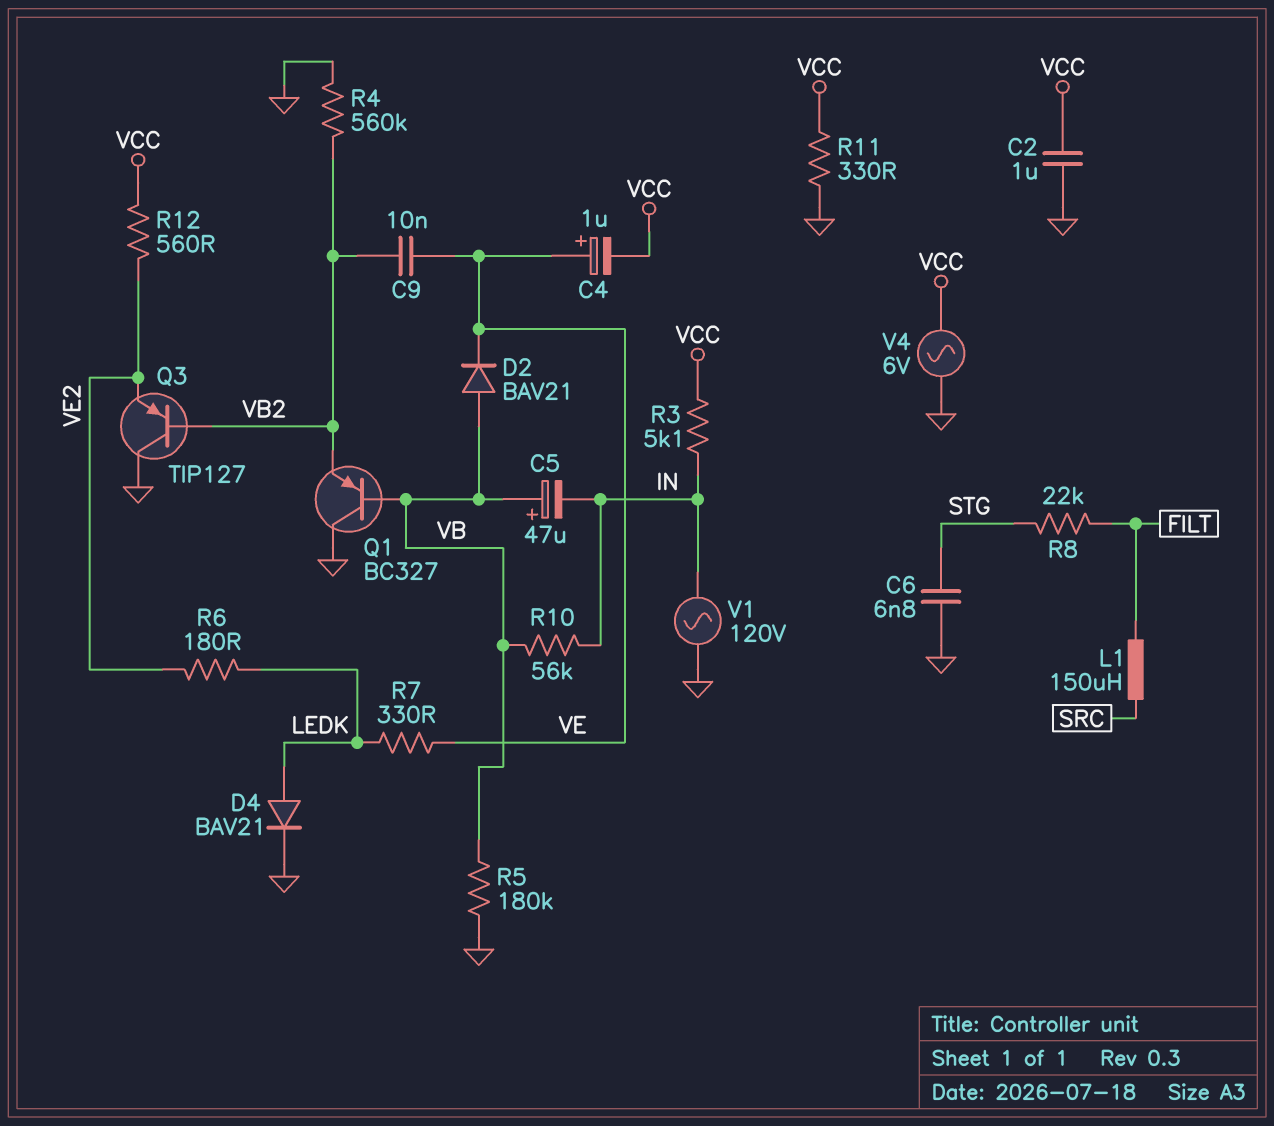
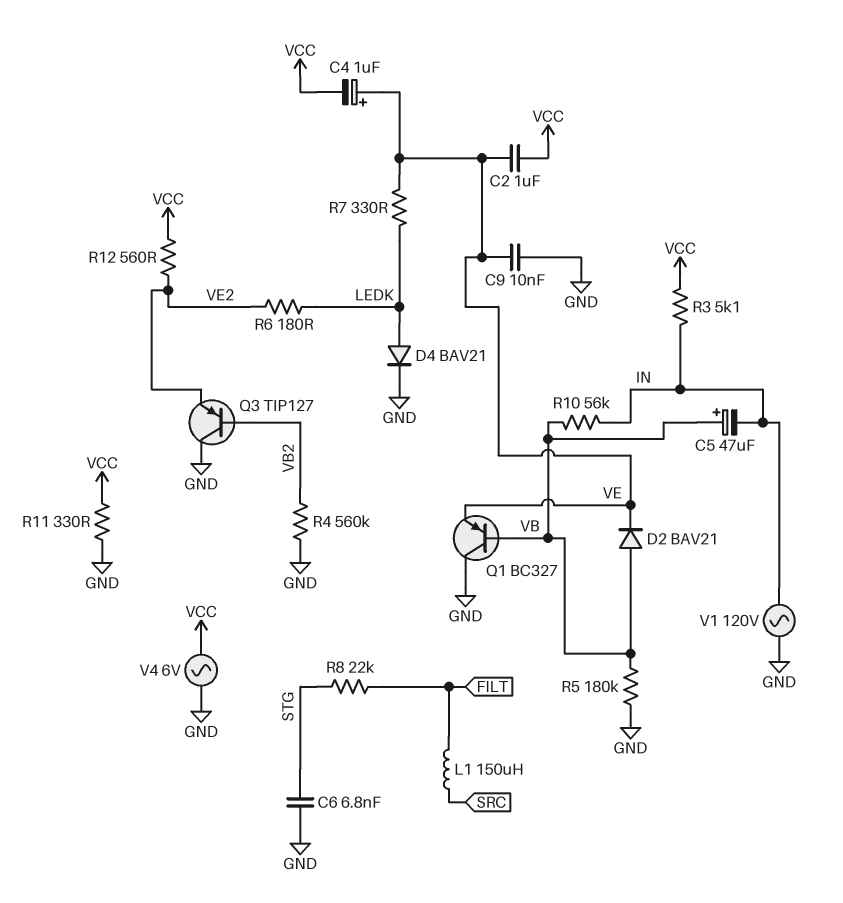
C2: 1uF (GND, VCC) -> 1uF (VCC, VE)
C9: 10nF (VB2, VE) -> 10nF (GND, VE)
Q1: PNP BC327 (B VB, C GND, E VB2) -> PNP BC327 (B VB, C GND, E VE)

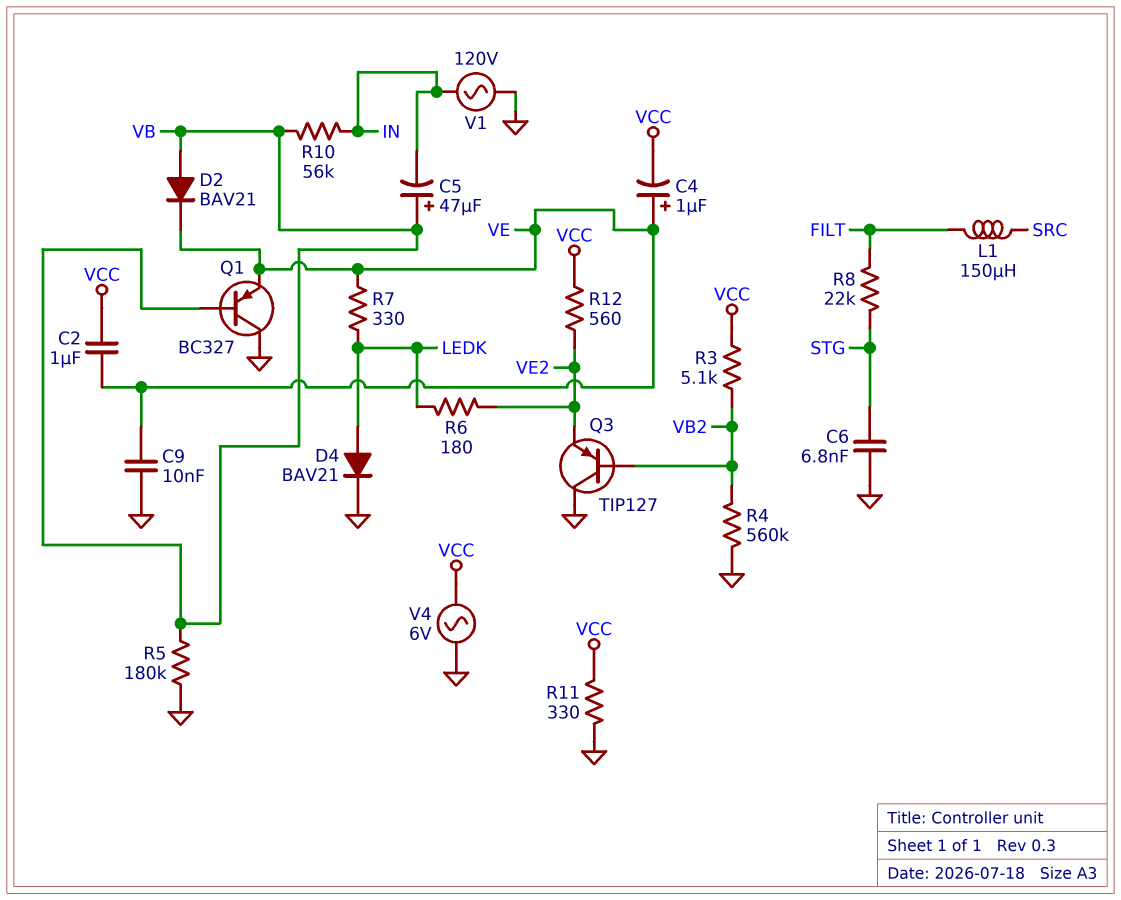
R3: 5.1k (IN, VCC) -> 5.1k (VB2, VCC)

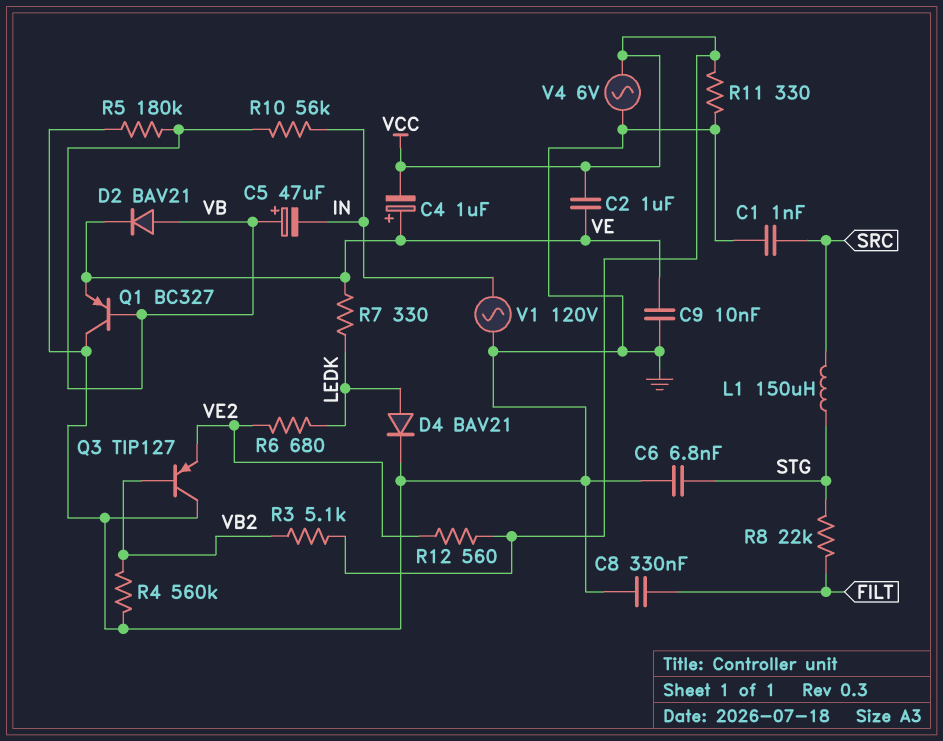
C1: none -> 1nF (GND, SRC)
C8: none -> 330nF (FILT, GND)
L1: 150uH (FILT, SRC) -> 150uH (SRC, STG)
R6: 180 (LEDK, VE2) -> 680 (LEDK, VE2)

